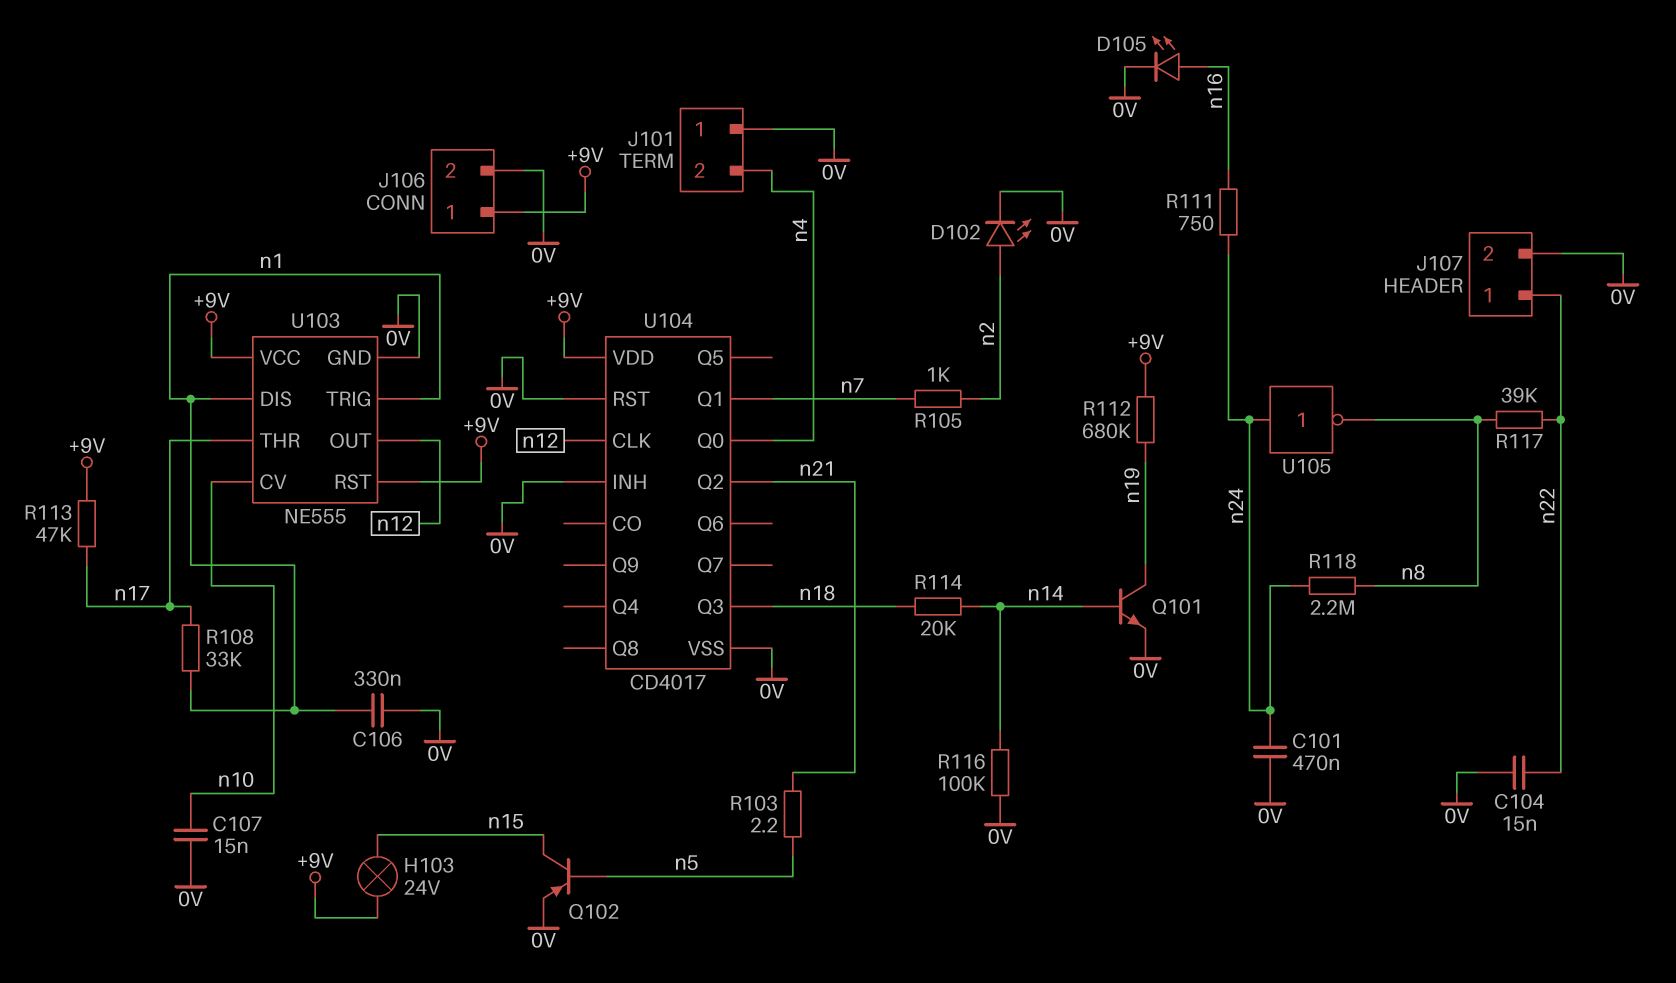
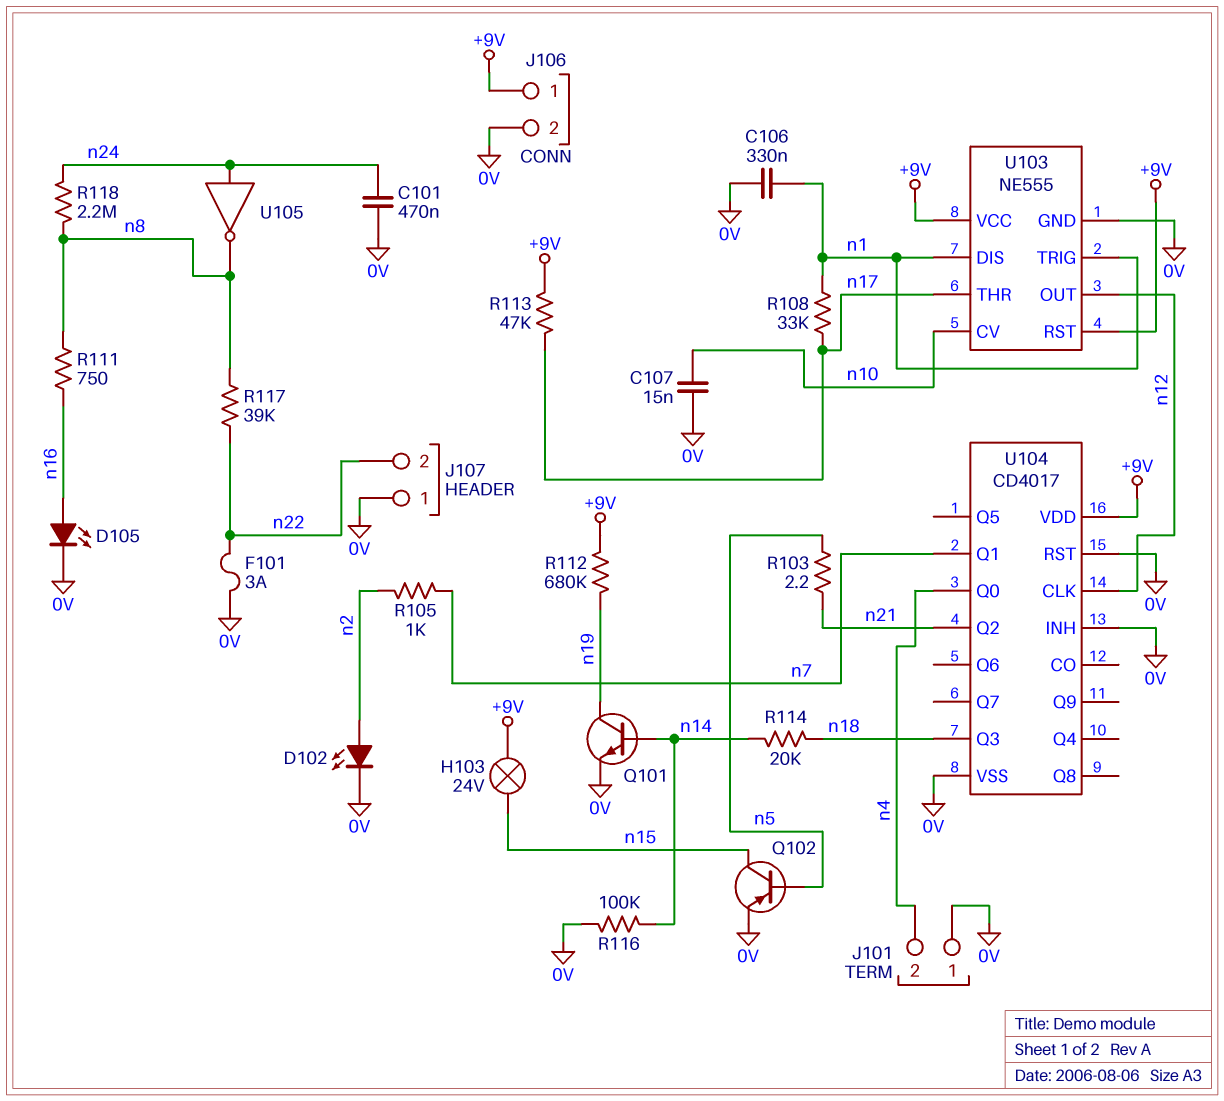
C104: 15nF (0V, n22) -> none
F101: none -> 3A (0V, n22)
J107 pin 1: n22 -> 0V
J107 pin 2: 0V -> n22
R111: 750 (n16, n24) -> 750 (n8, n16)

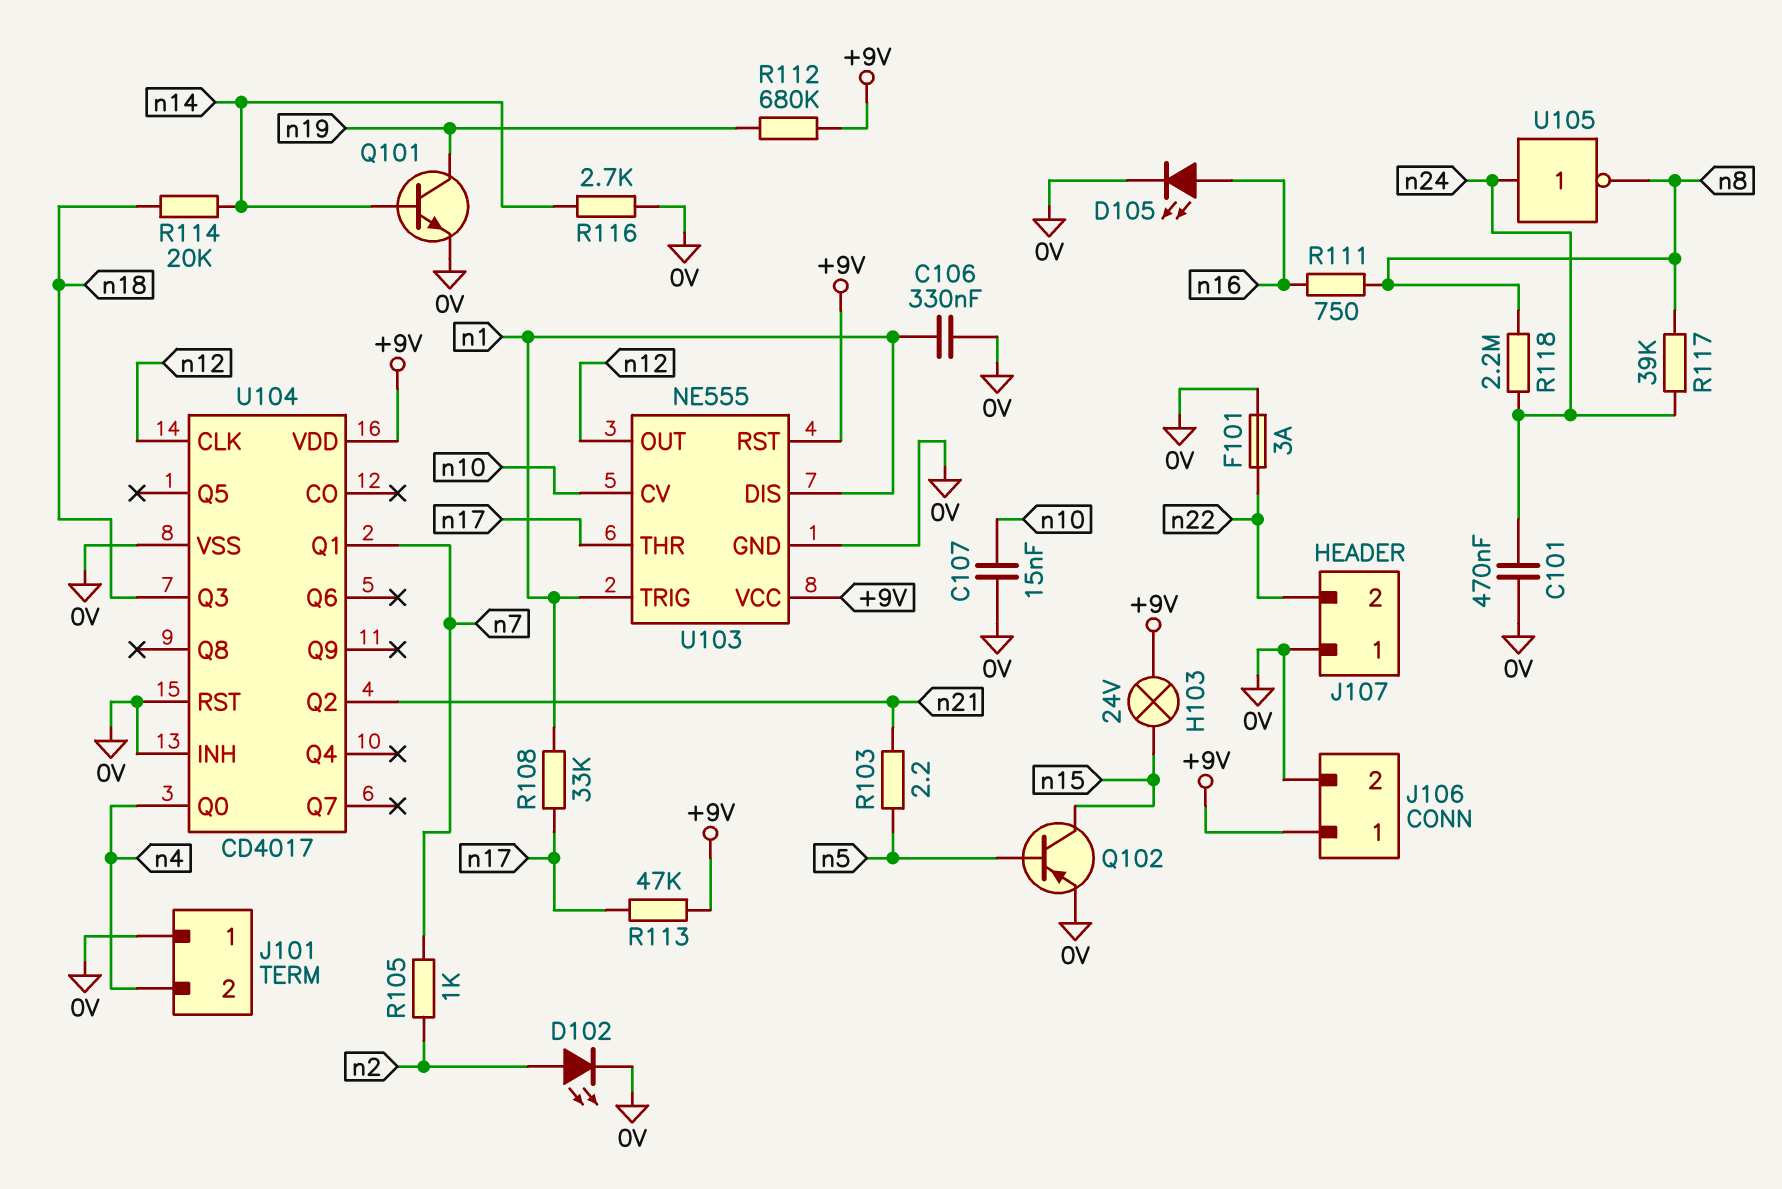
R116: 100k (0V, n14) -> 2.7k (0V, n14)
R117: 39k (n8, n22) -> 39k (n8, n24)

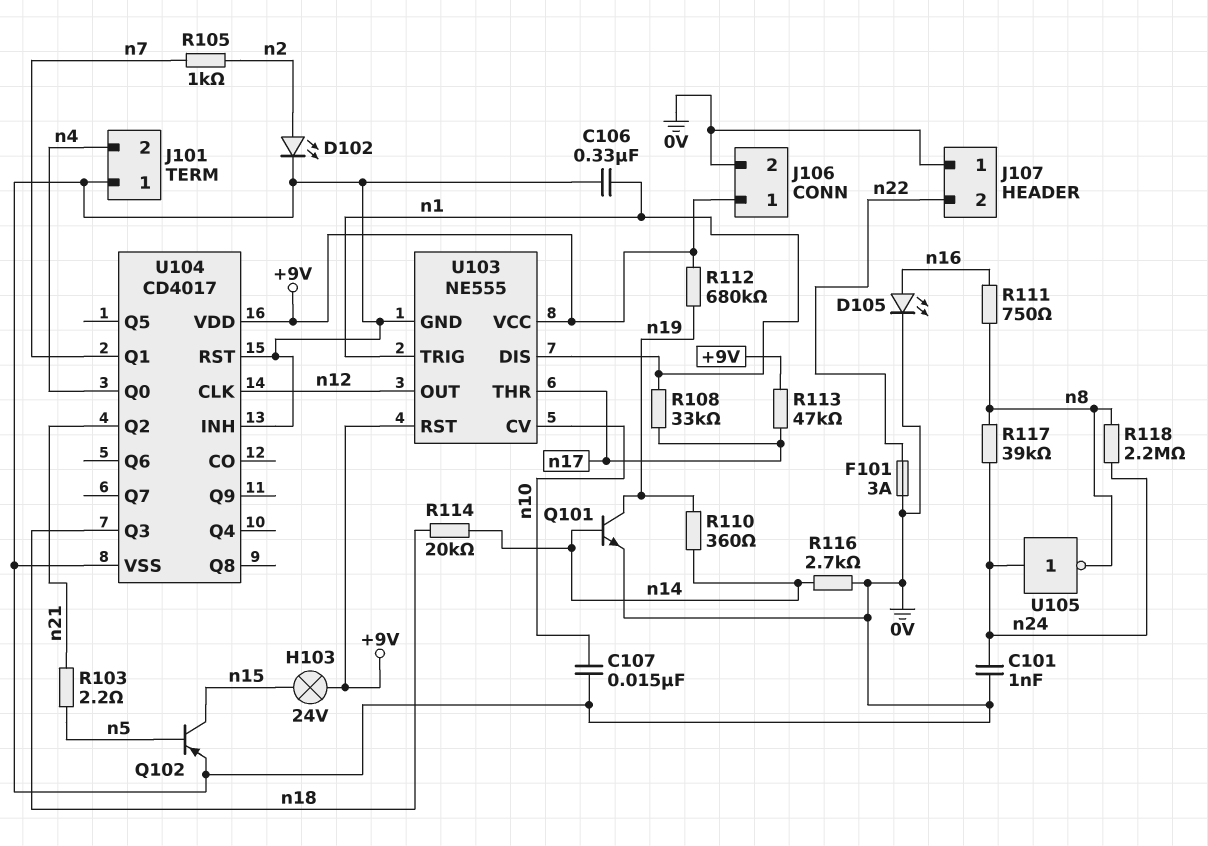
C101: 470nF (0V, n24) -> 1nF (0V, n24)
R110: none -> 360 (n14, n19)

